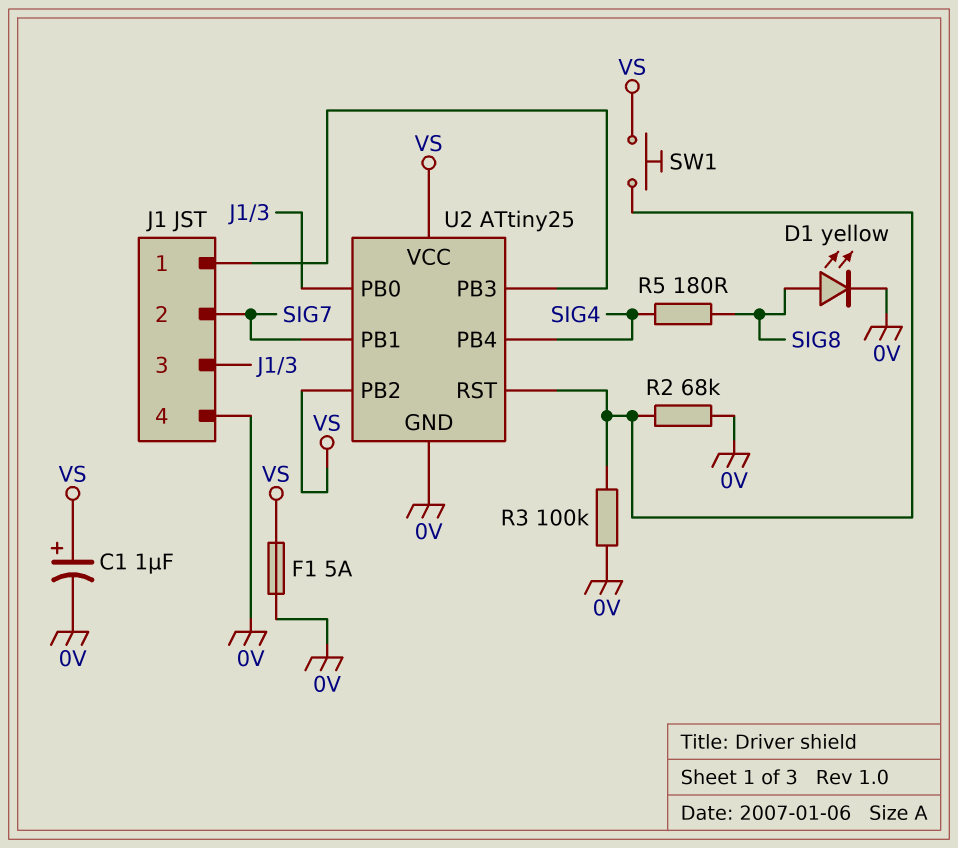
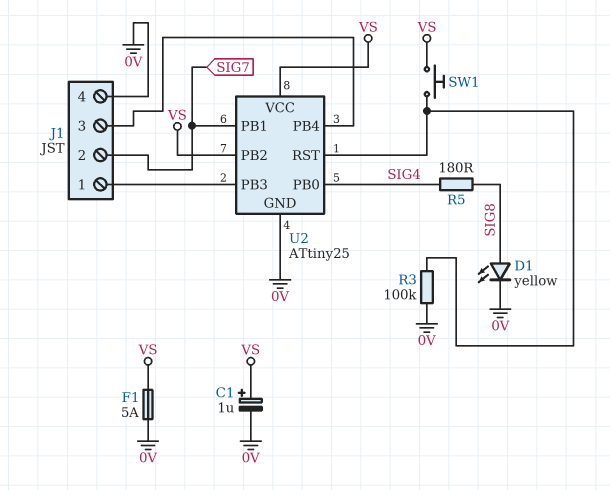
R2: 68k (0V, U2/RST) -> none
U2 pin PB0: J1/3 -> SIG4
U2 pin PB4: SIG4 -> J1/3

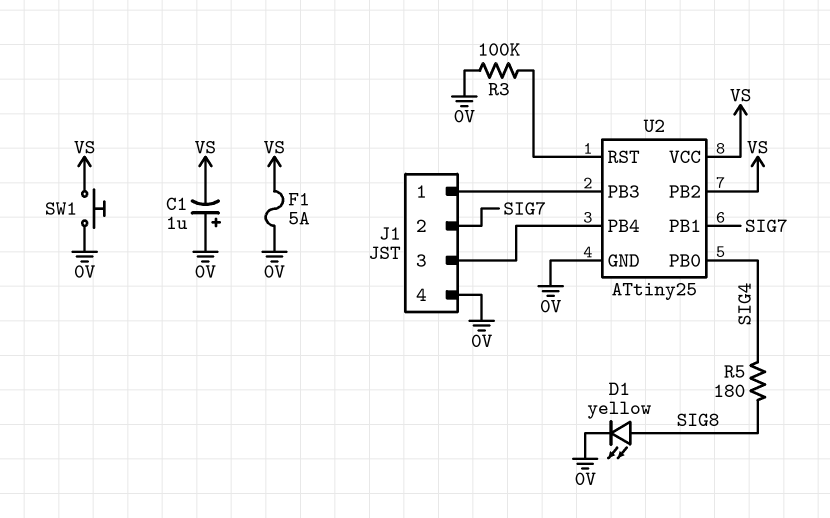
C1: 1uF (plus VS, minus 0V) -> 1uF (plus 0V, minus VS)
SW1: button (U2/RST, VS) -> button (0V, VS)

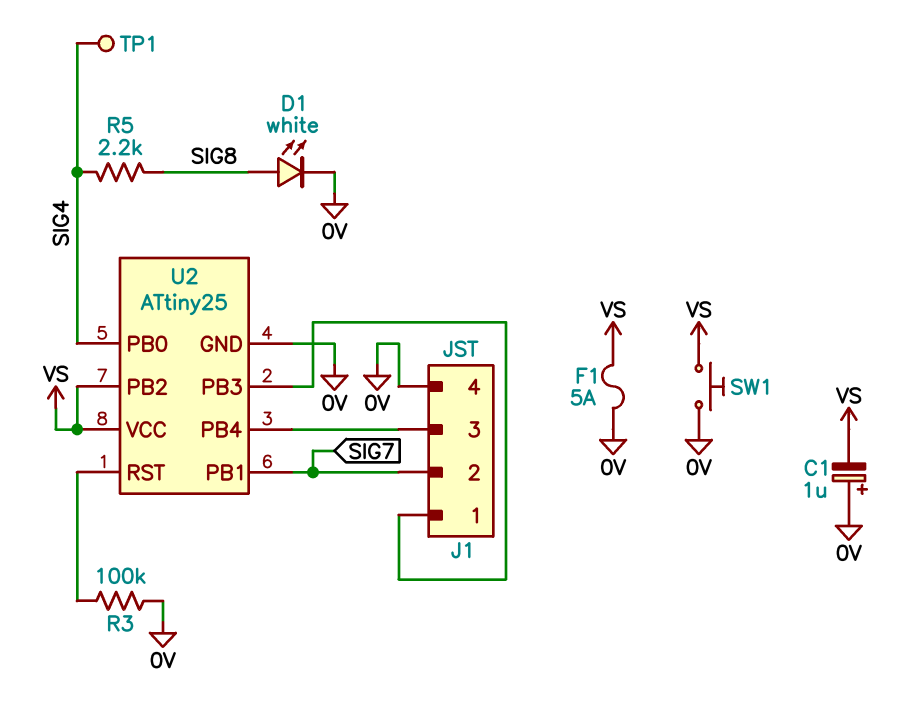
D1: LED yellow (A SIG8, K 0V) -> LED white (A SIG8, K 0V)
R5: 180 (SIG4, SIG8) -> 2.2k (SIG4, SIG8)
TP1: none -> test point (SIG4)

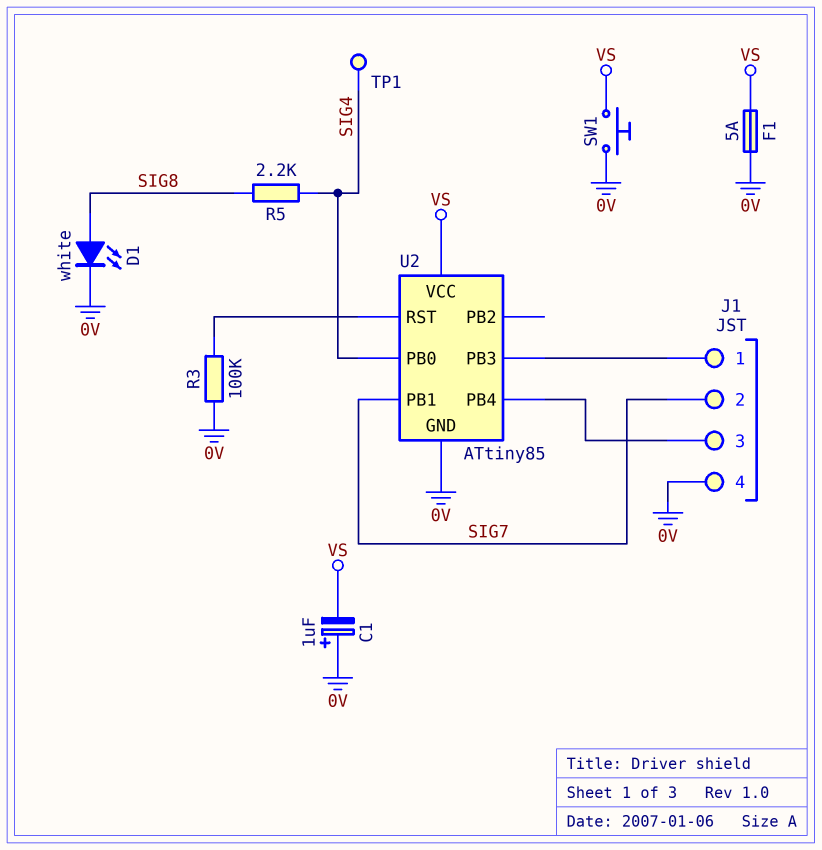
U2: ATtiny25 -> ATtiny85
U2 pin PB2: VS -> none

